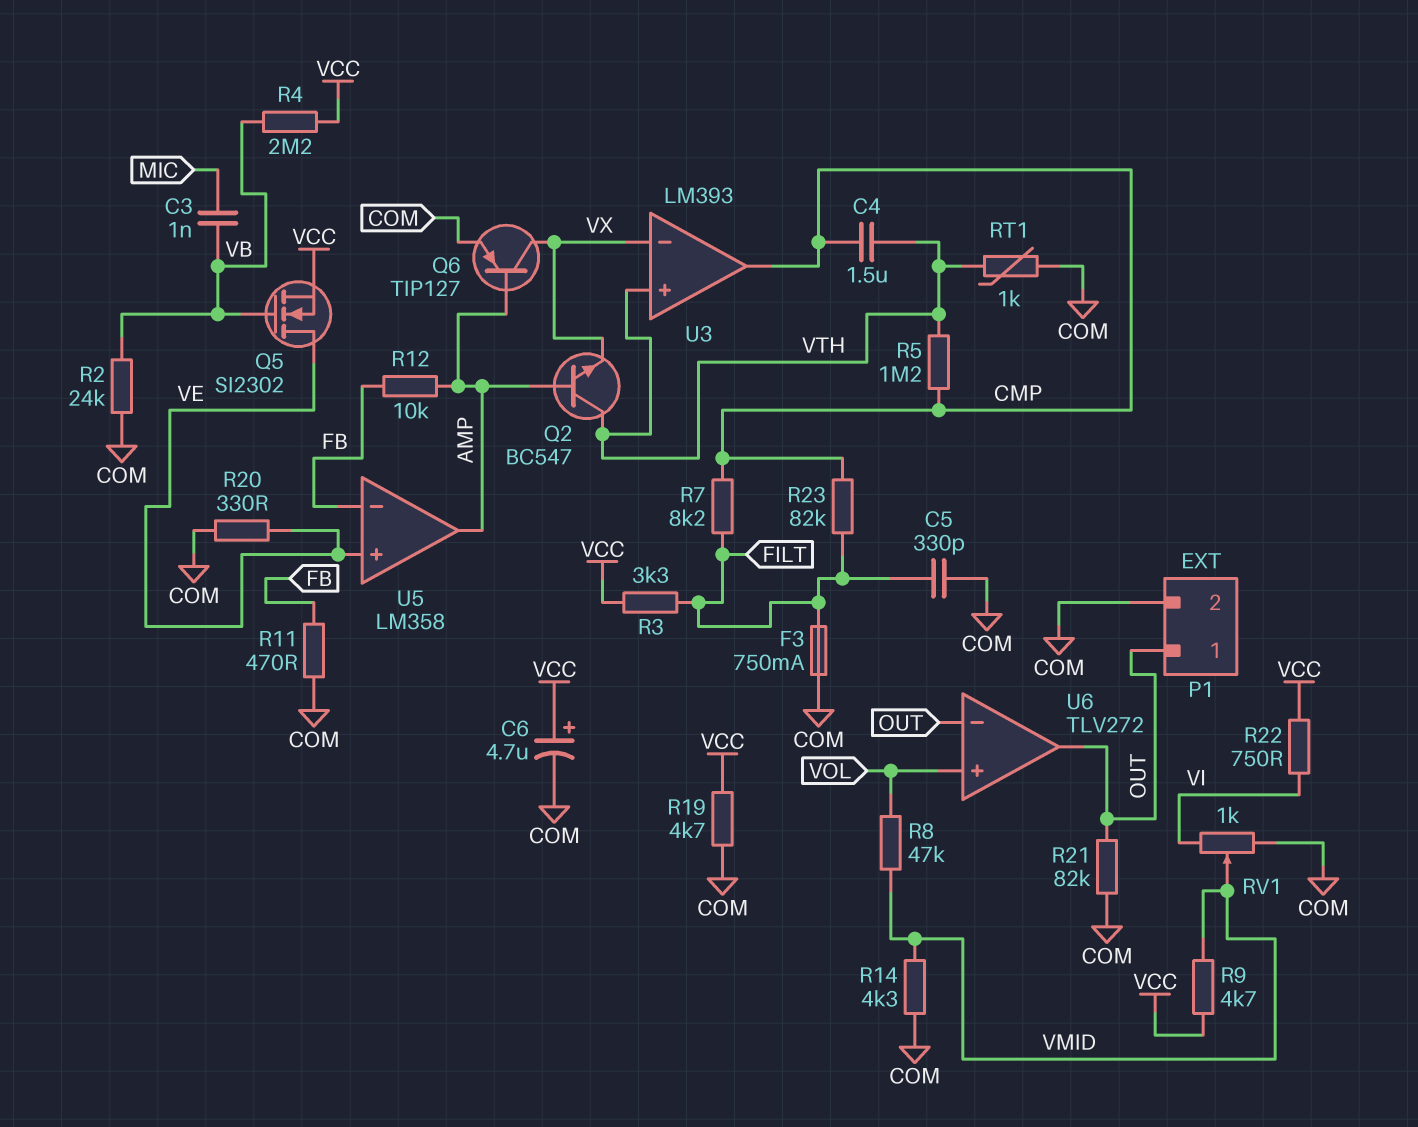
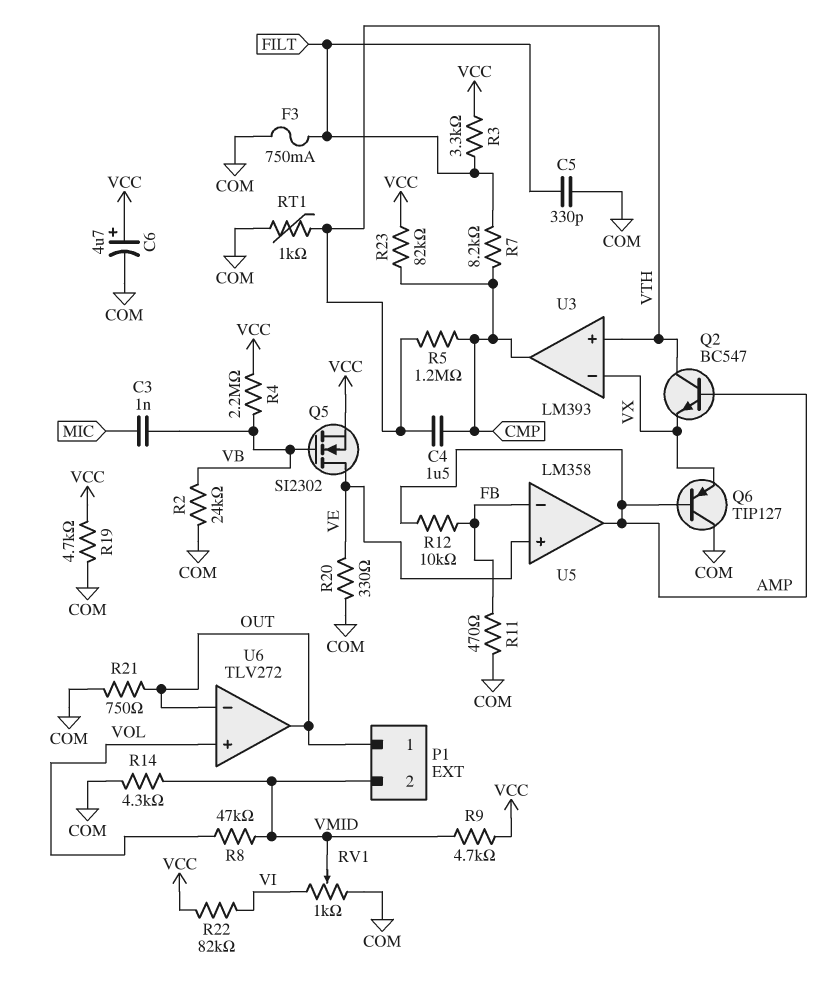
P1 pin 2: COM -> VMID
Q6: PNP TIP127 (B AMP, C VX, E COM) -> PNP TIP127 (B AMP, C COM, E VX)
R21: 82k (COM, OUT) -> 750 (COM, OUT)
R22: 750 (VCC, VI) -> 82k (VCC, VI)
R23: 82k (CMP, FILT) -> 82k (CMP, VCC)

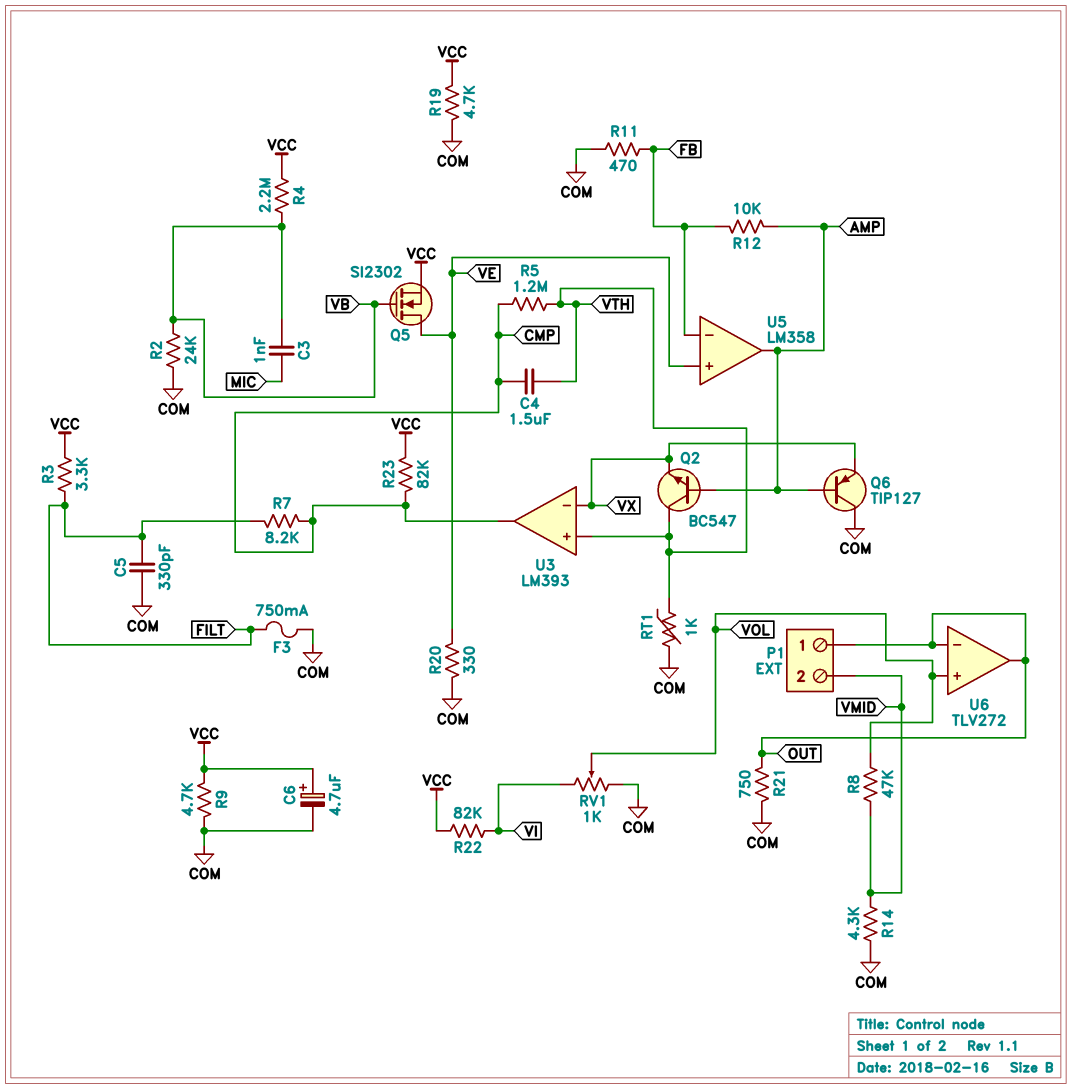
R9: 4.7k (VCC, VMID) -> 4.7k (COM, VCC)
RV1: 1k (COM, VI, wiper VMID) -> 1k (COM, VI, wiper VOL)

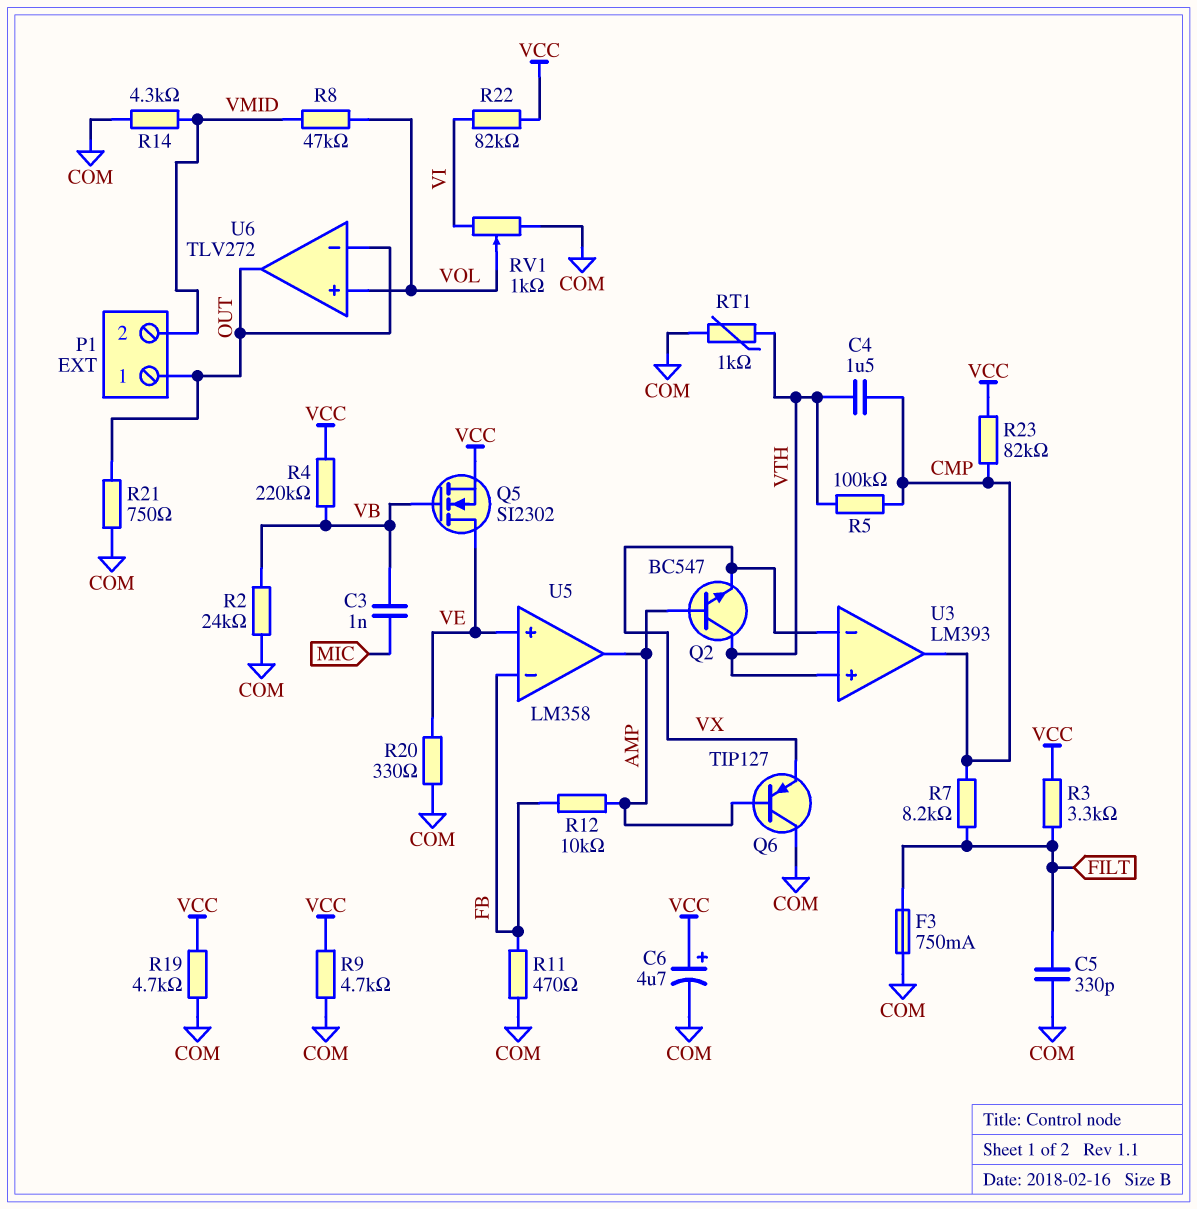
R4: 2.2M (VB, VCC) -> 220k (VB, VCC)
R5: 1.2M (CMP, VTH) -> 100k (CMP, VTH)

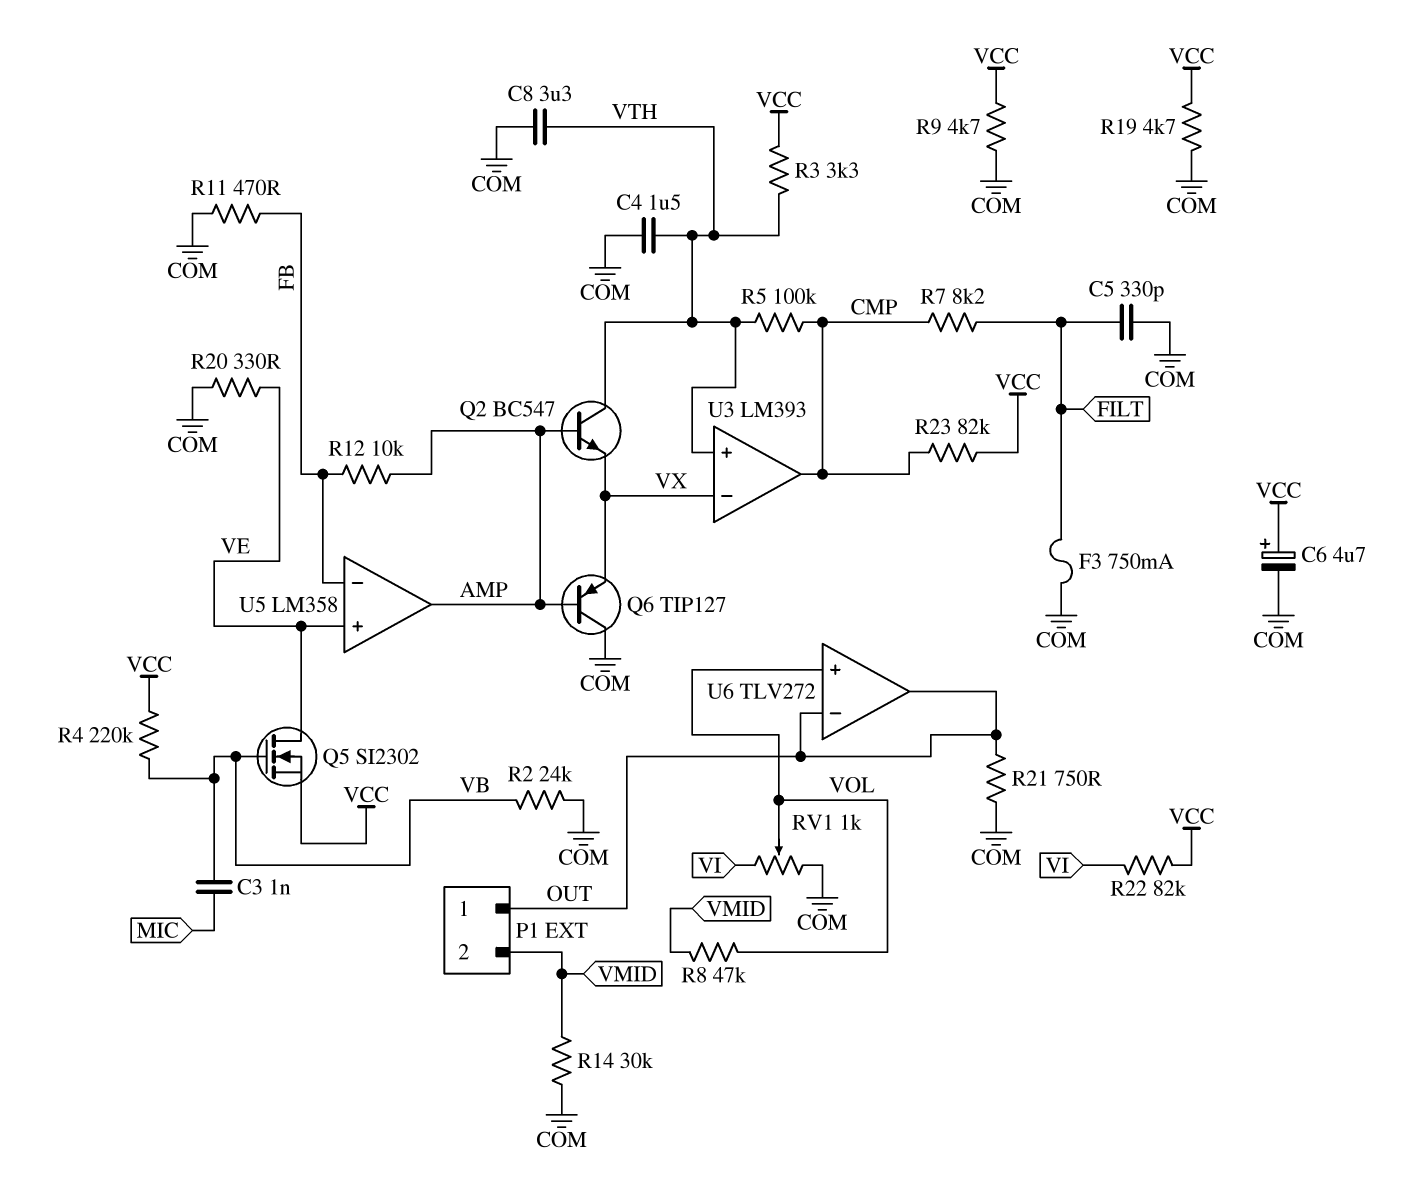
C4: 1.5uF (CMP, VTH) -> 1.5uF (COM, VTH)
C8: none -> 3.3uF (COM, VTH)
R3: 3.3k (FILT, VCC) -> 3.3k (VCC, VTH)
R14: 4.3k (COM, VMID) -> 30k (COM, VMID)
RT1: 1k (COM, VTH) -> none

